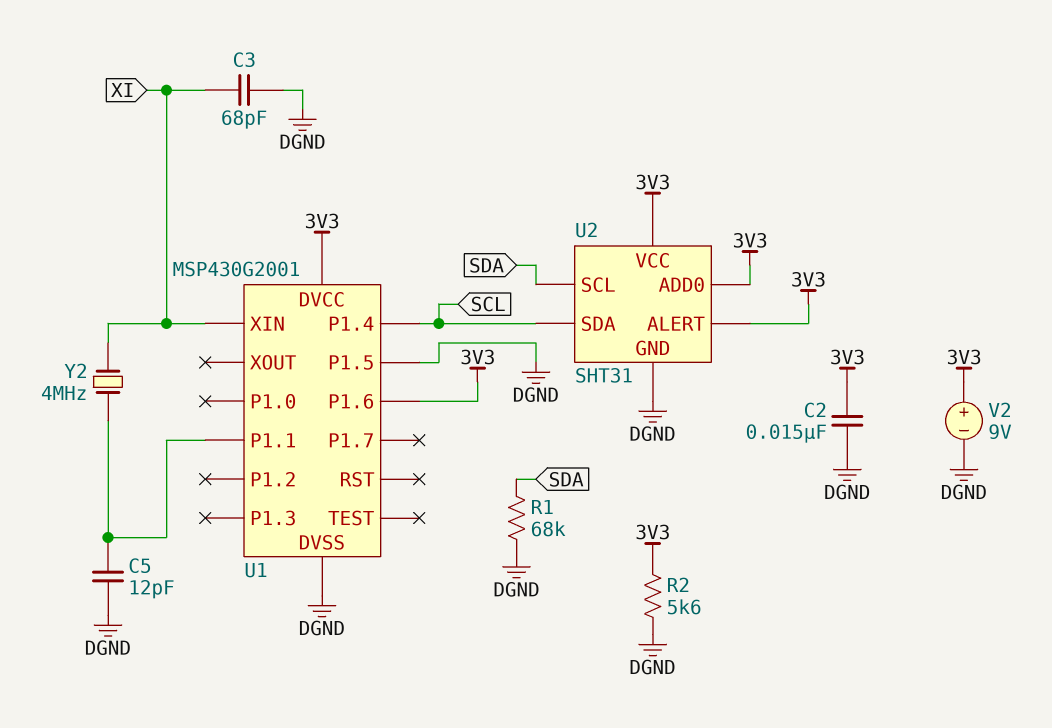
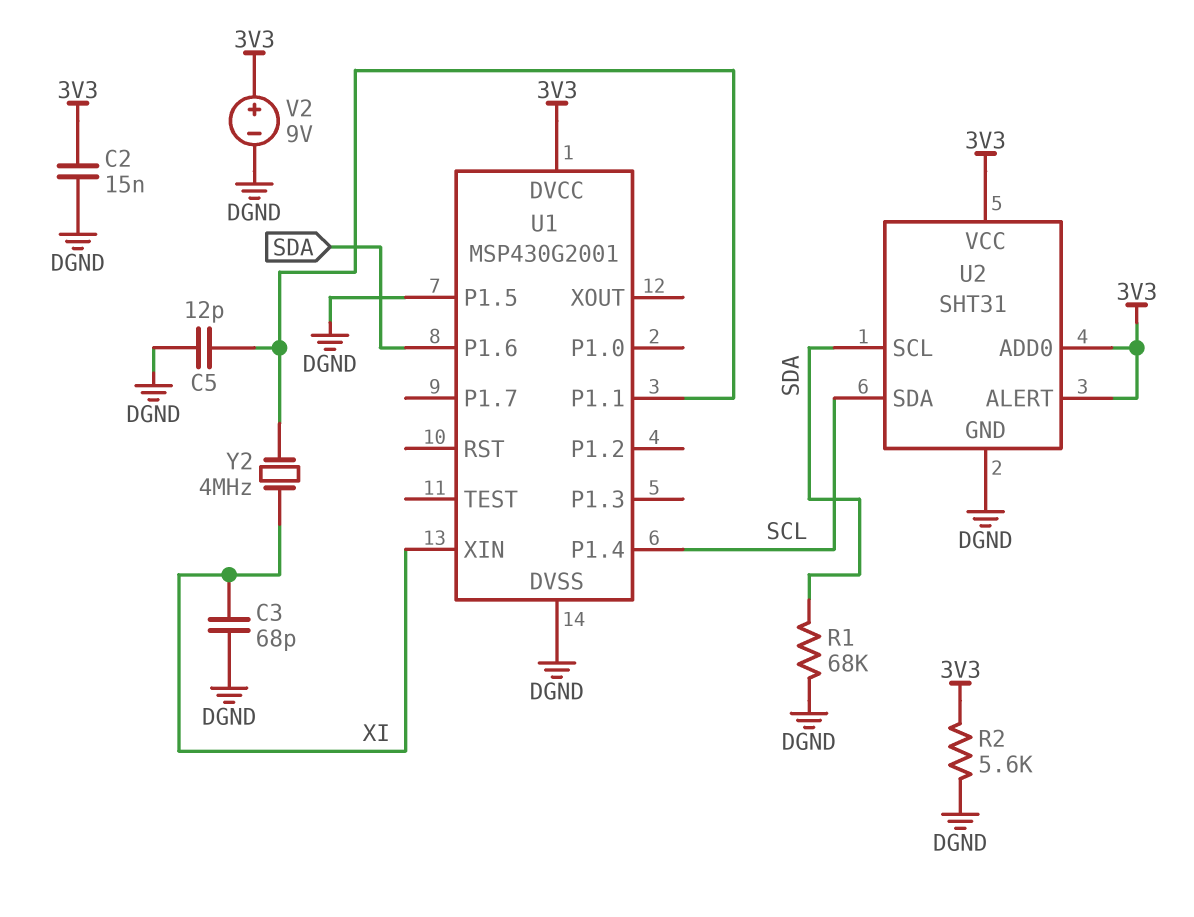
U1 pin P1.6: 3V3 -> SDA

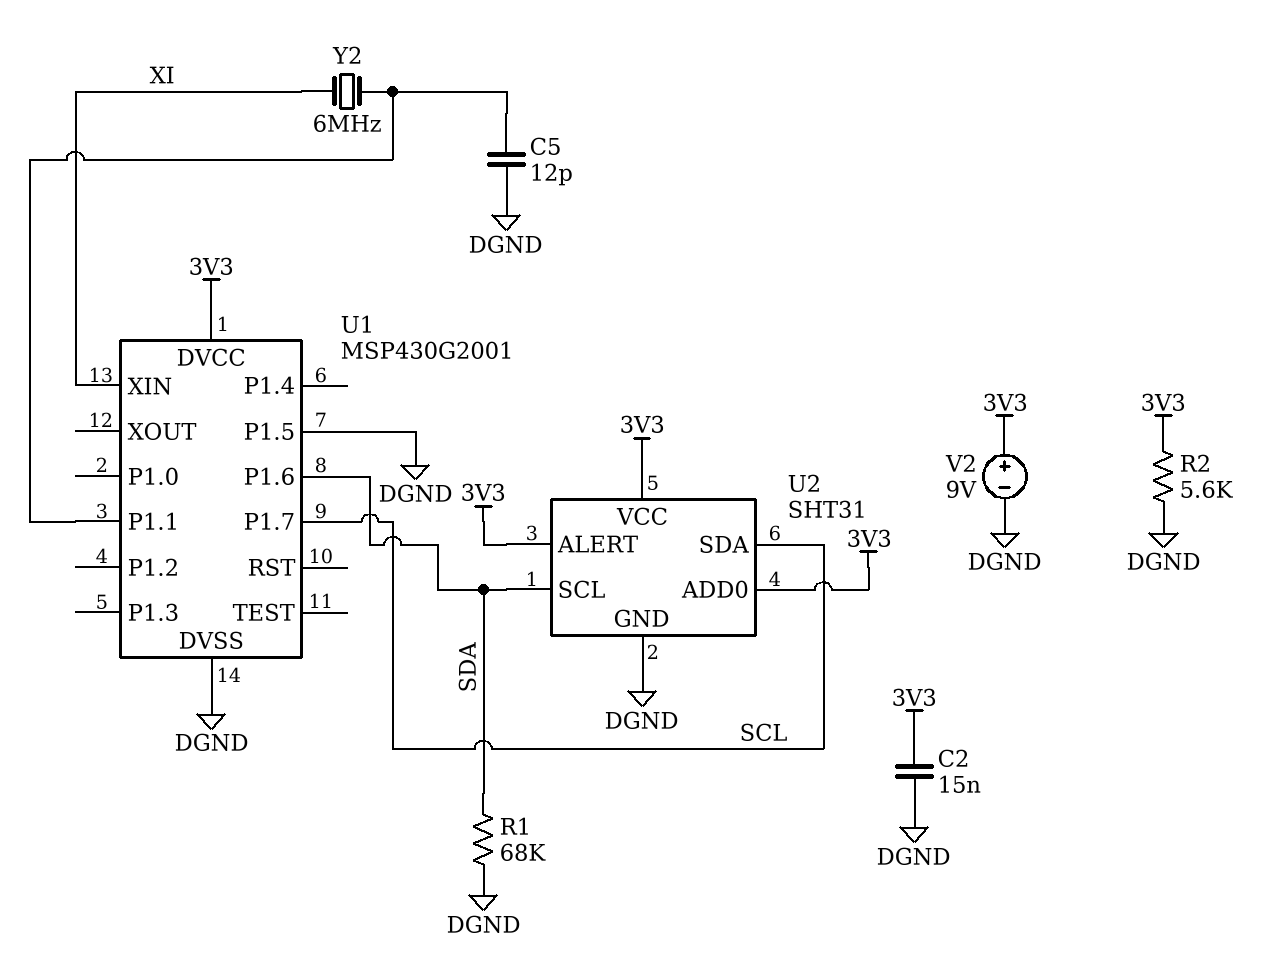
C3: 68pF (DGND, XI) -> none
U1 pin P1.4: SCL -> none
U1 pin P1.7: none -> SCL
Y2: 4MHz (U1/P1.1, XI) -> 6MHz (U1/P1.1, XI)

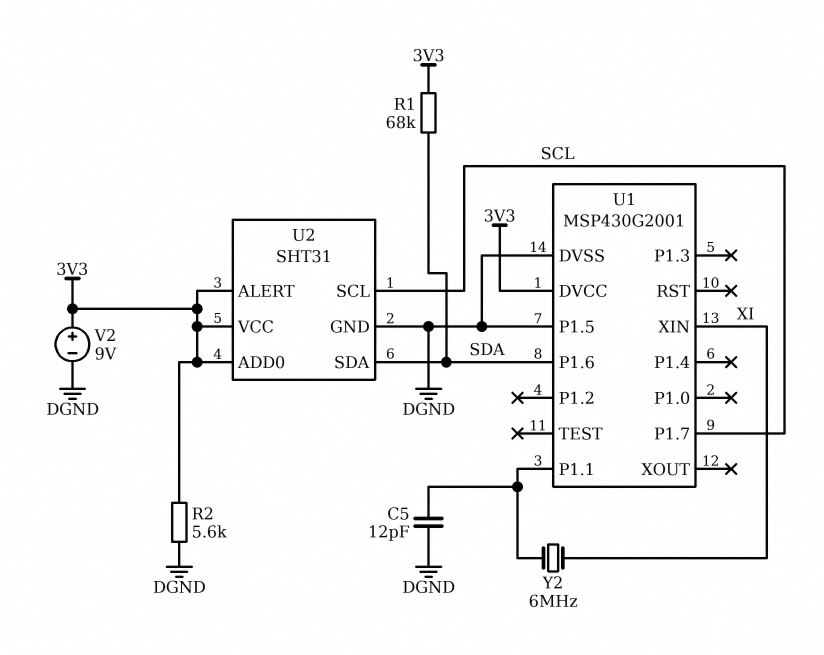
C2: 15nF (3V3, DGND) -> none
R1: 68k (DGND, SDA) -> 68k (3V3, SDA)
U2 pin SCL: SDA -> SCL
U2 pin SDA: SCL -> SDA

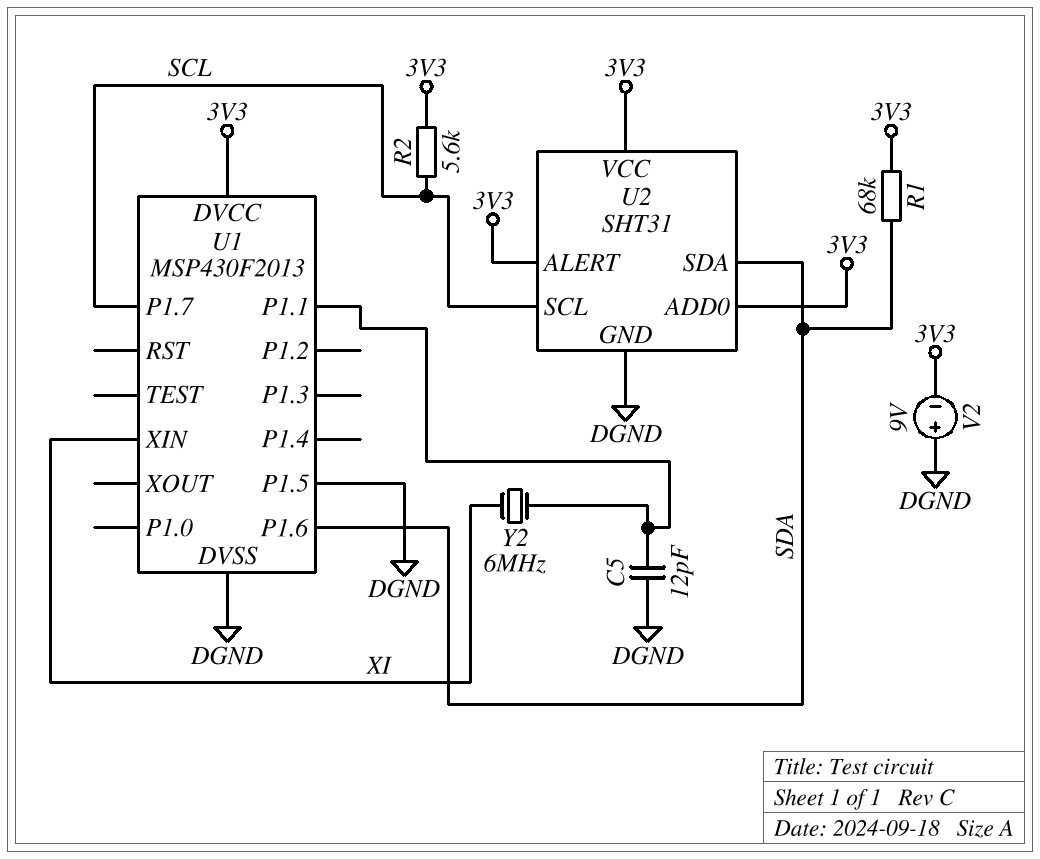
R2: 5.6k (3V3, DGND) -> 5.6k (3V3, SCL)
U1: MSP430G2001 -> MSP430F2013
V2: 9V (plus 3V3, minus DGND) -> 9V (plus DGND, minus 3V3)

